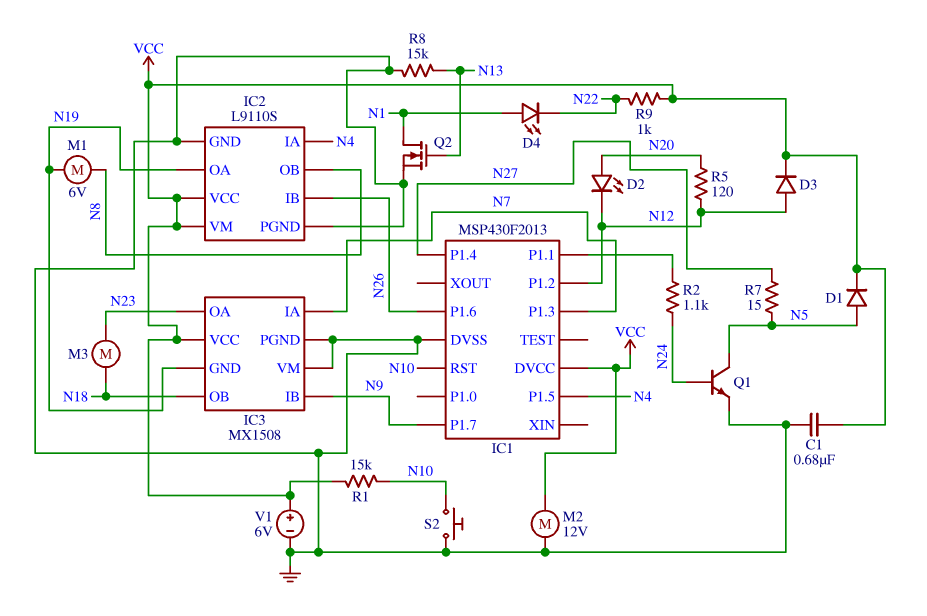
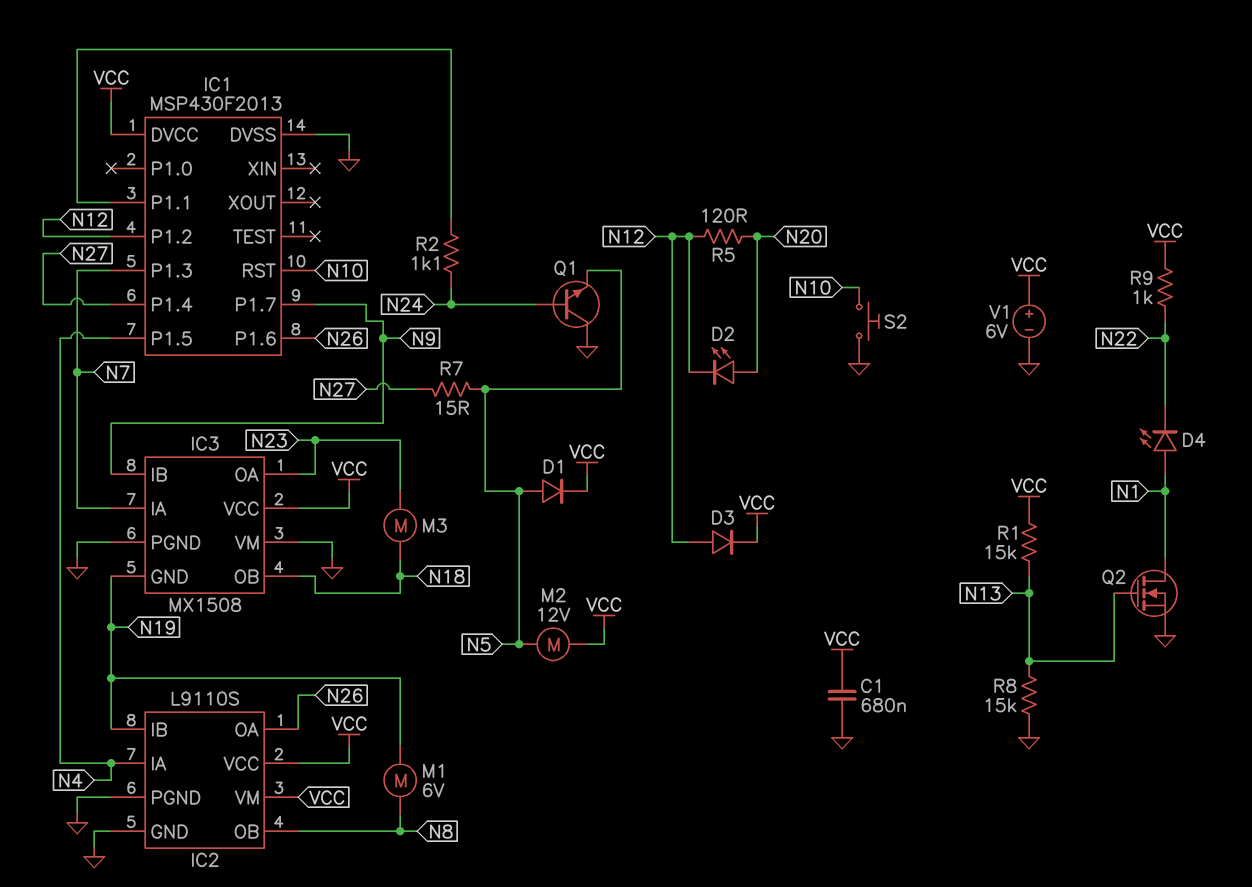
IC2 pin IB: N26 -> N19
IC2 pin OA: N19 -> N26
M2: motor 12V (GND, VCC) -> motor 12V (N5, VCC)
Q1: NPN (B N24, C N5, E GND) -> NPN (B N24, C GND, E N5)
R1: 15k (N10, VCC) -> 15k (N13, VCC)

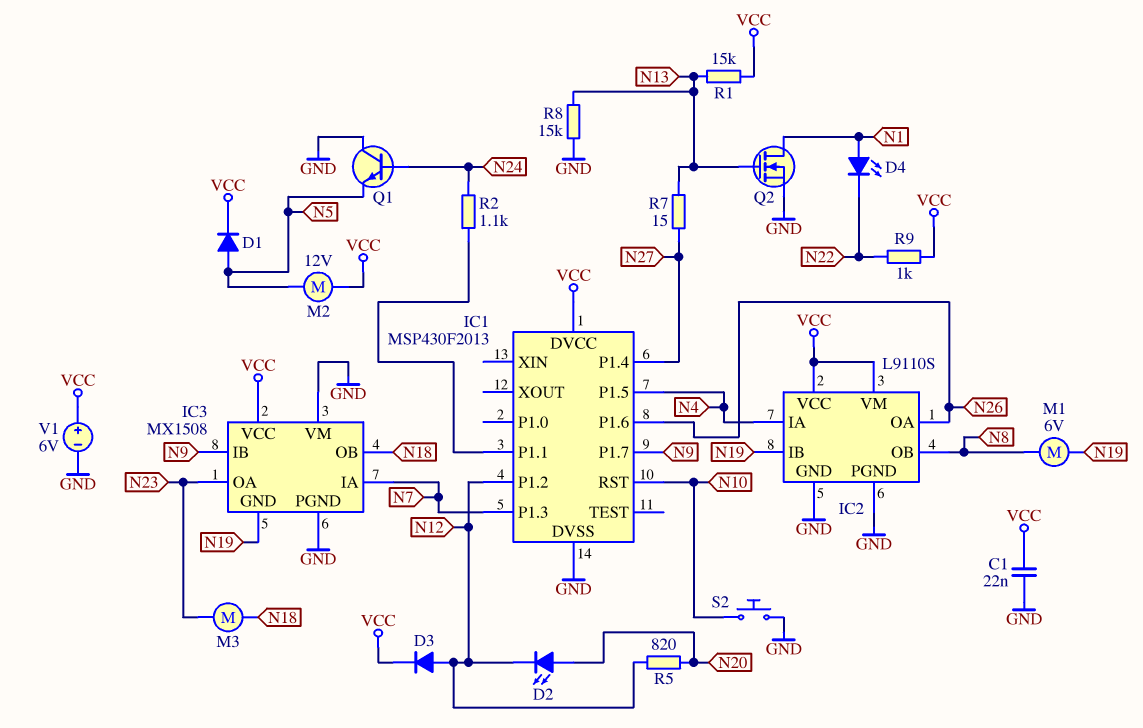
C1: 680nF (GND, VCC) -> 22nF (GND, VCC)
R5: 120 (N12, N20) -> 820 (N12, N20)
R7: 15 (N5, N27) -> 15 (N13, N27)

